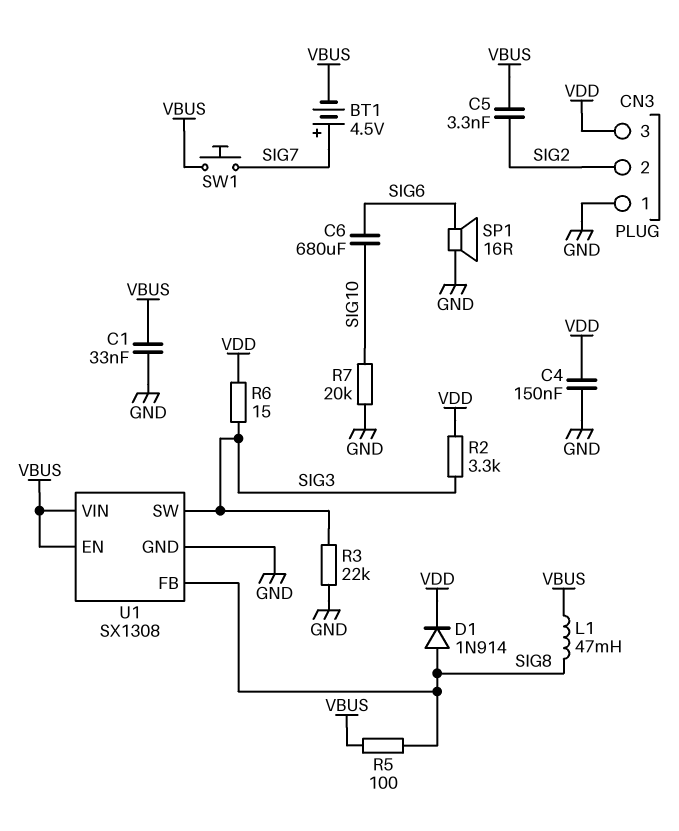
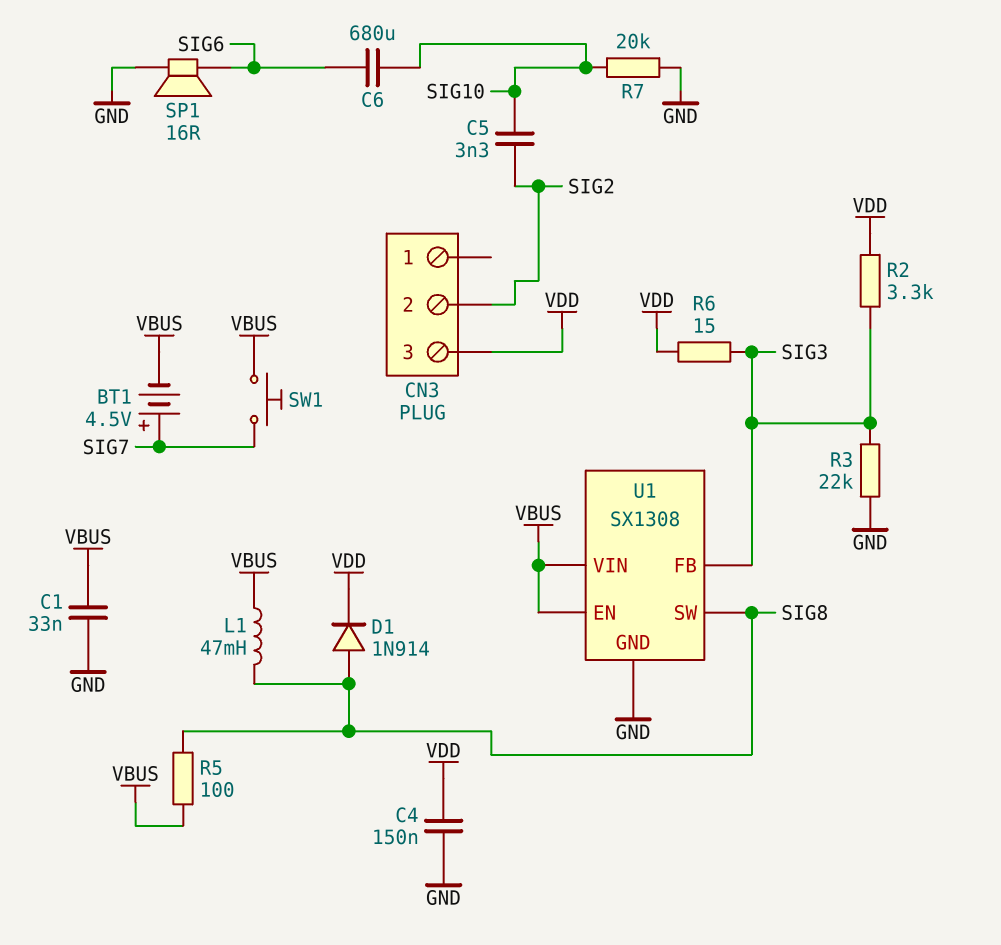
C5: 3.3nF (SIG2, VBUS) -> 3.3nF (SIG2, SIG10)
CN3 pin 1: GND -> none
U1 pin FB: SIG8 -> SIG3
U1 pin SW: SIG3 -> SIG8

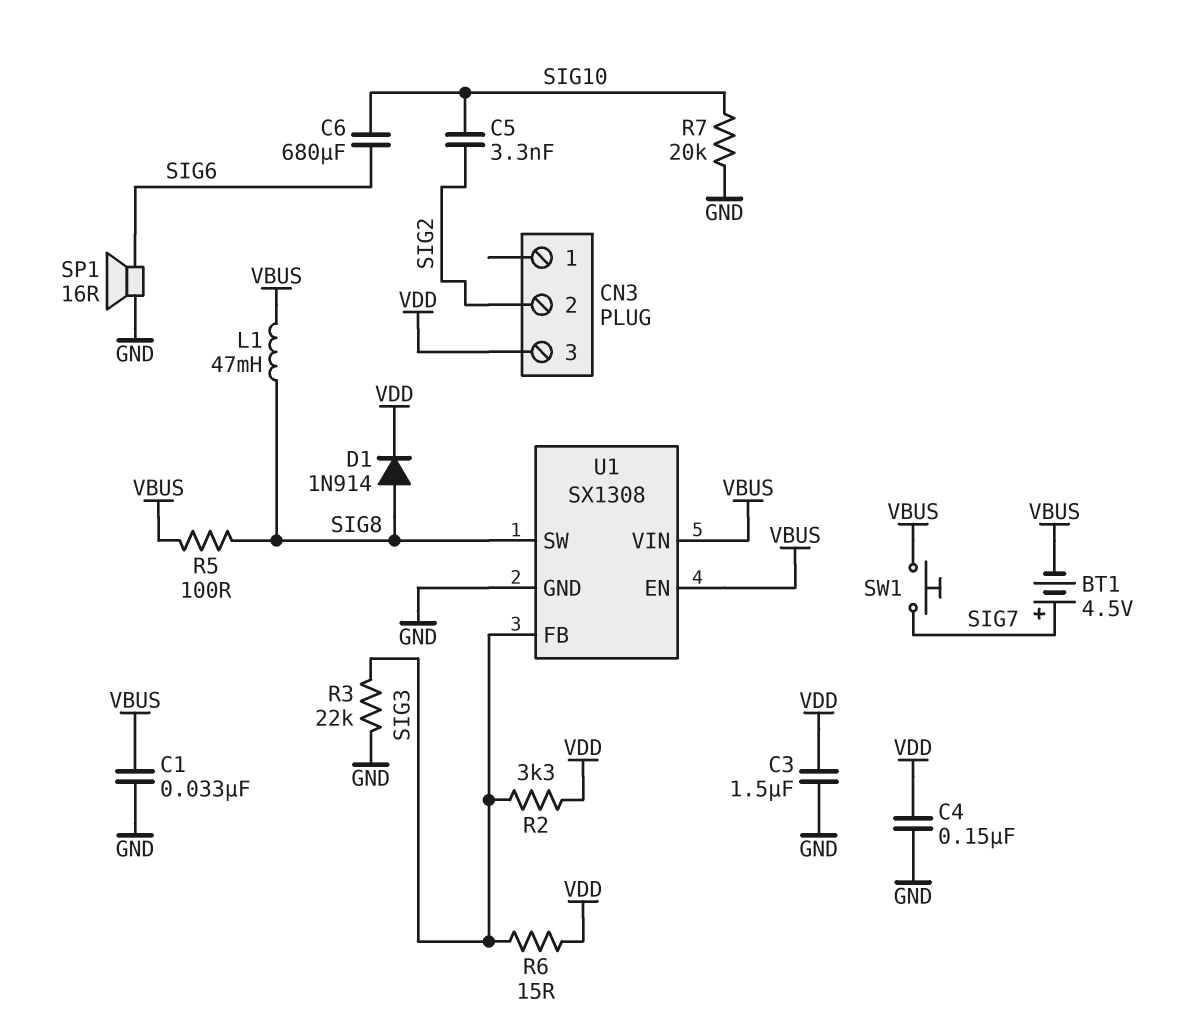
C3: none -> 1.5uF (GND, VDD)

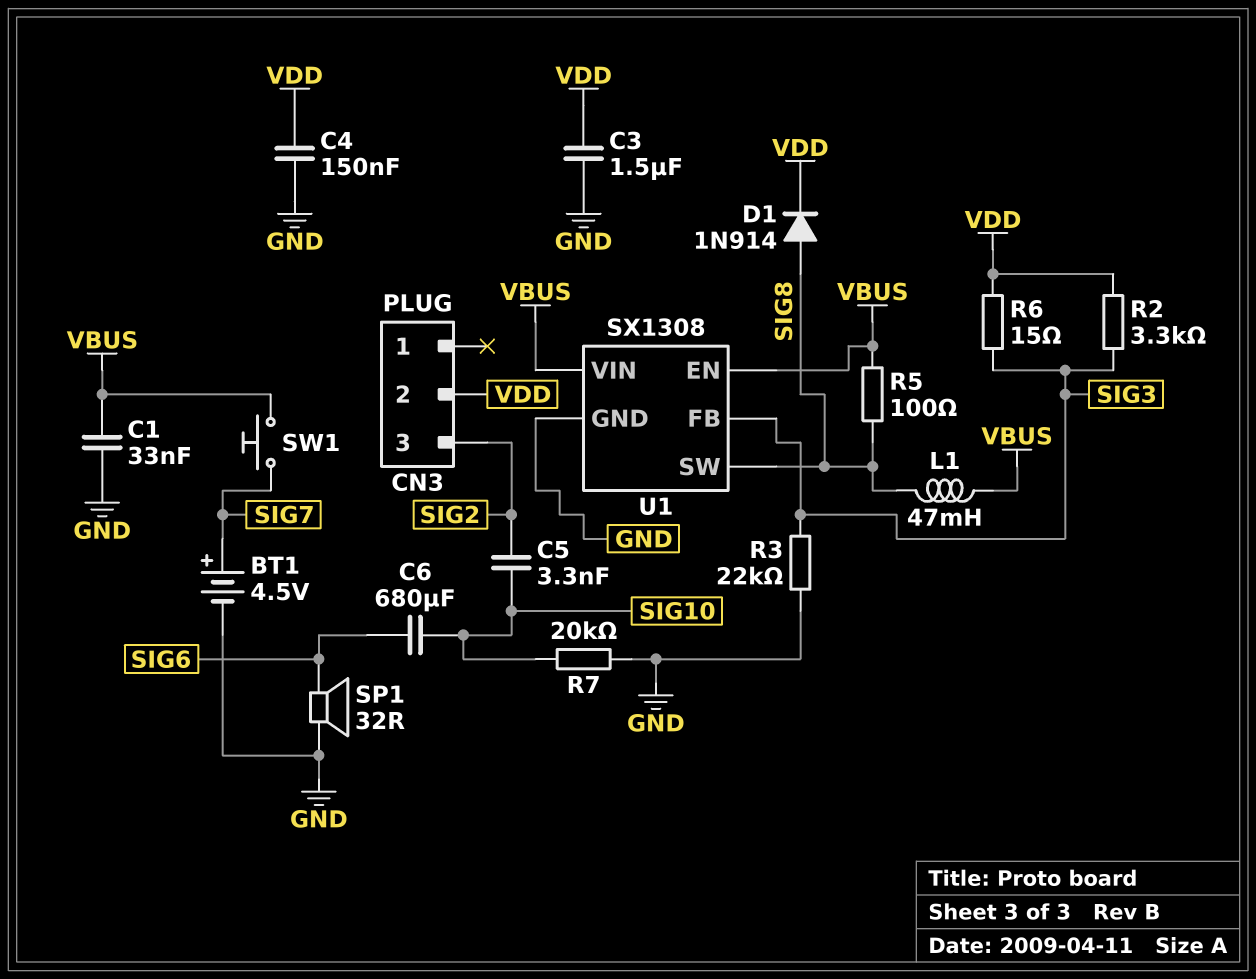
BT1: 4.5V (plus SIG7, minus VBUS) -> 4.5V (plus SIG7, minus GND)
CN3 pin 2: SIG2 -> VDD
CN3 pin 3: VDD -> SIG2
SP1: speaker 16R (GND, SIG6) -> speaker 32R (GND, SIG6)

